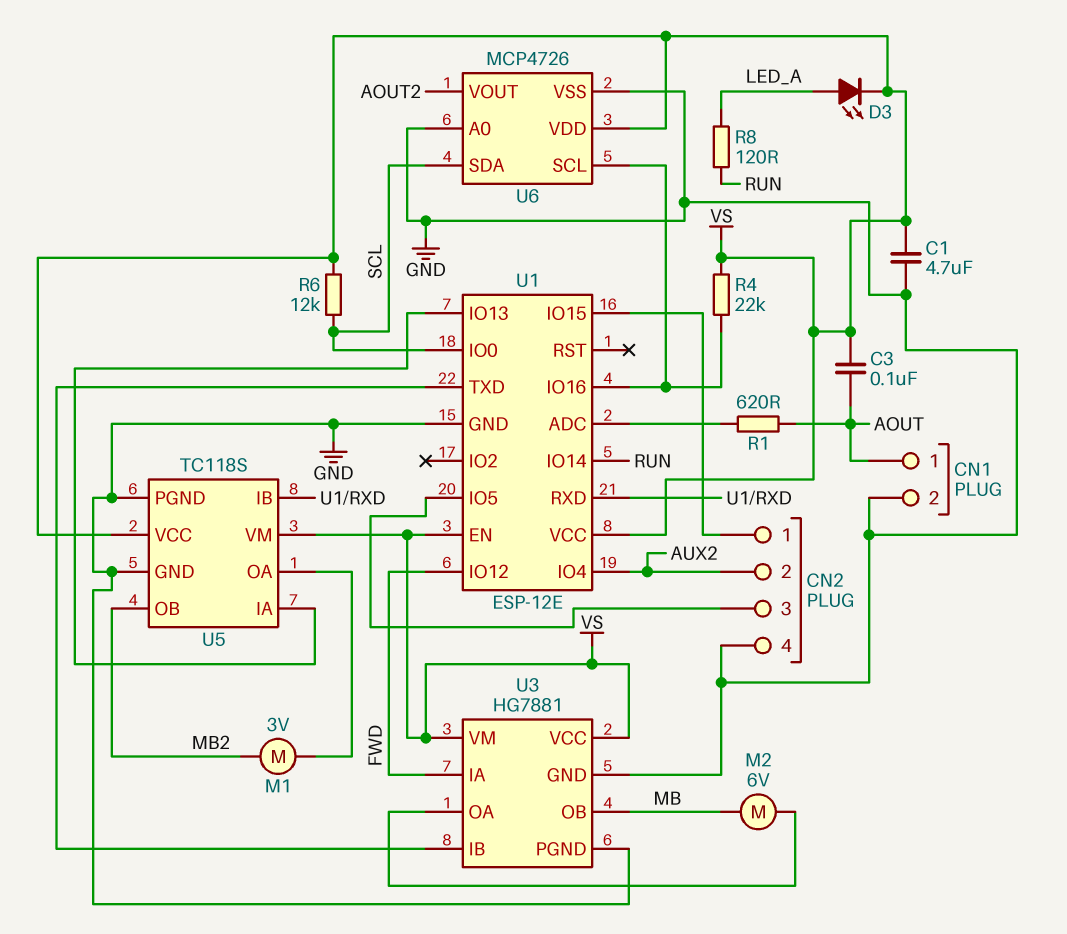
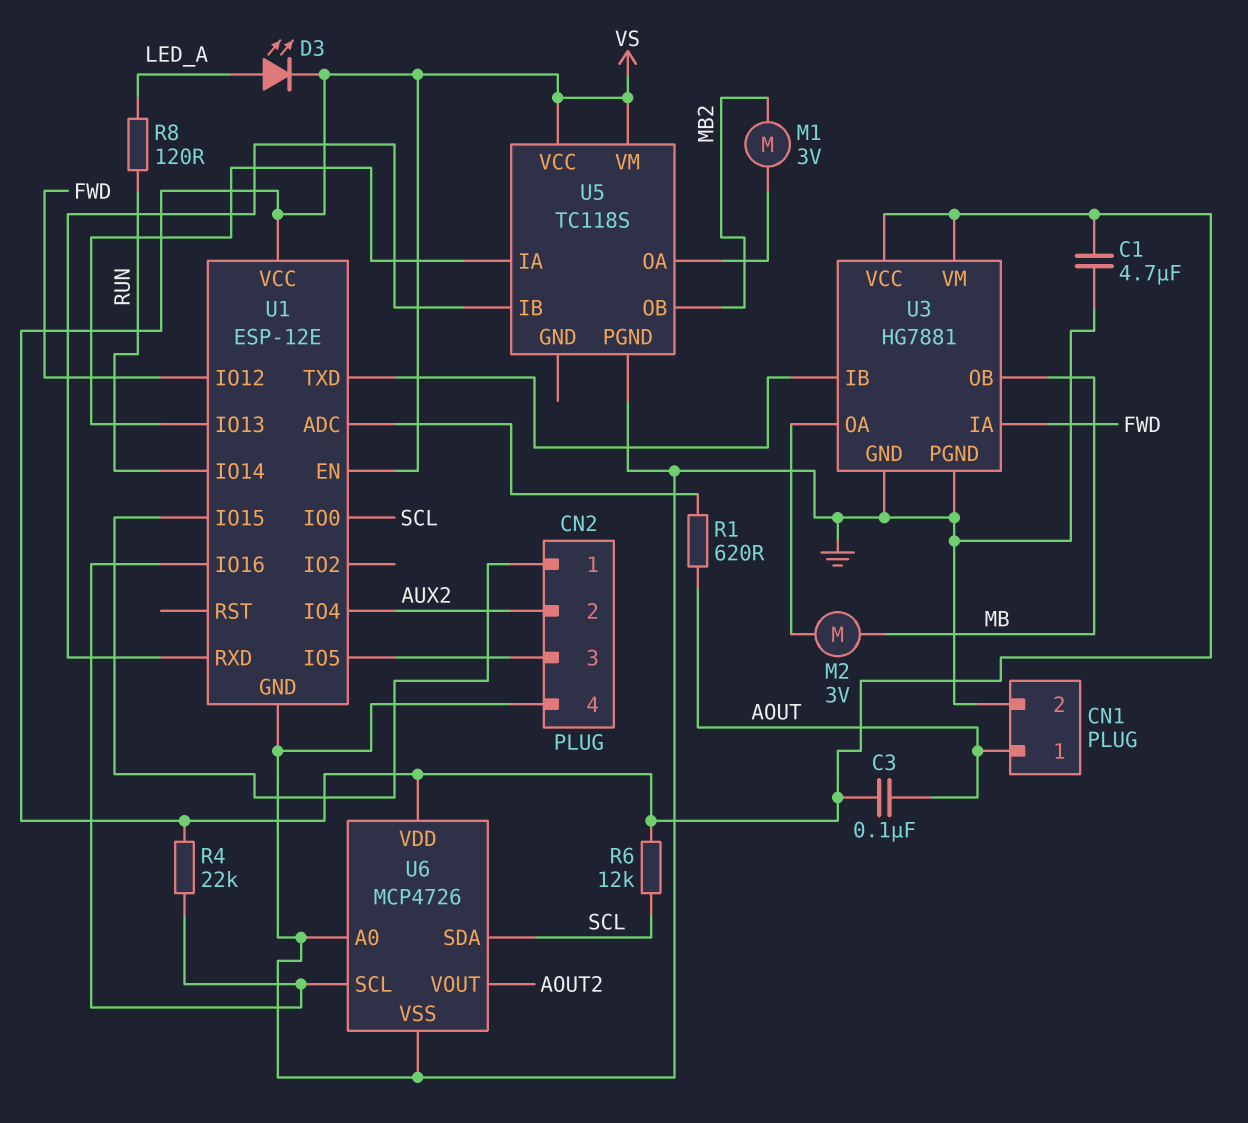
M2: motor 6V (MB, U3/OA) -> motor 3V (MB, U3/OA)
U5 pin GND: GND -> none

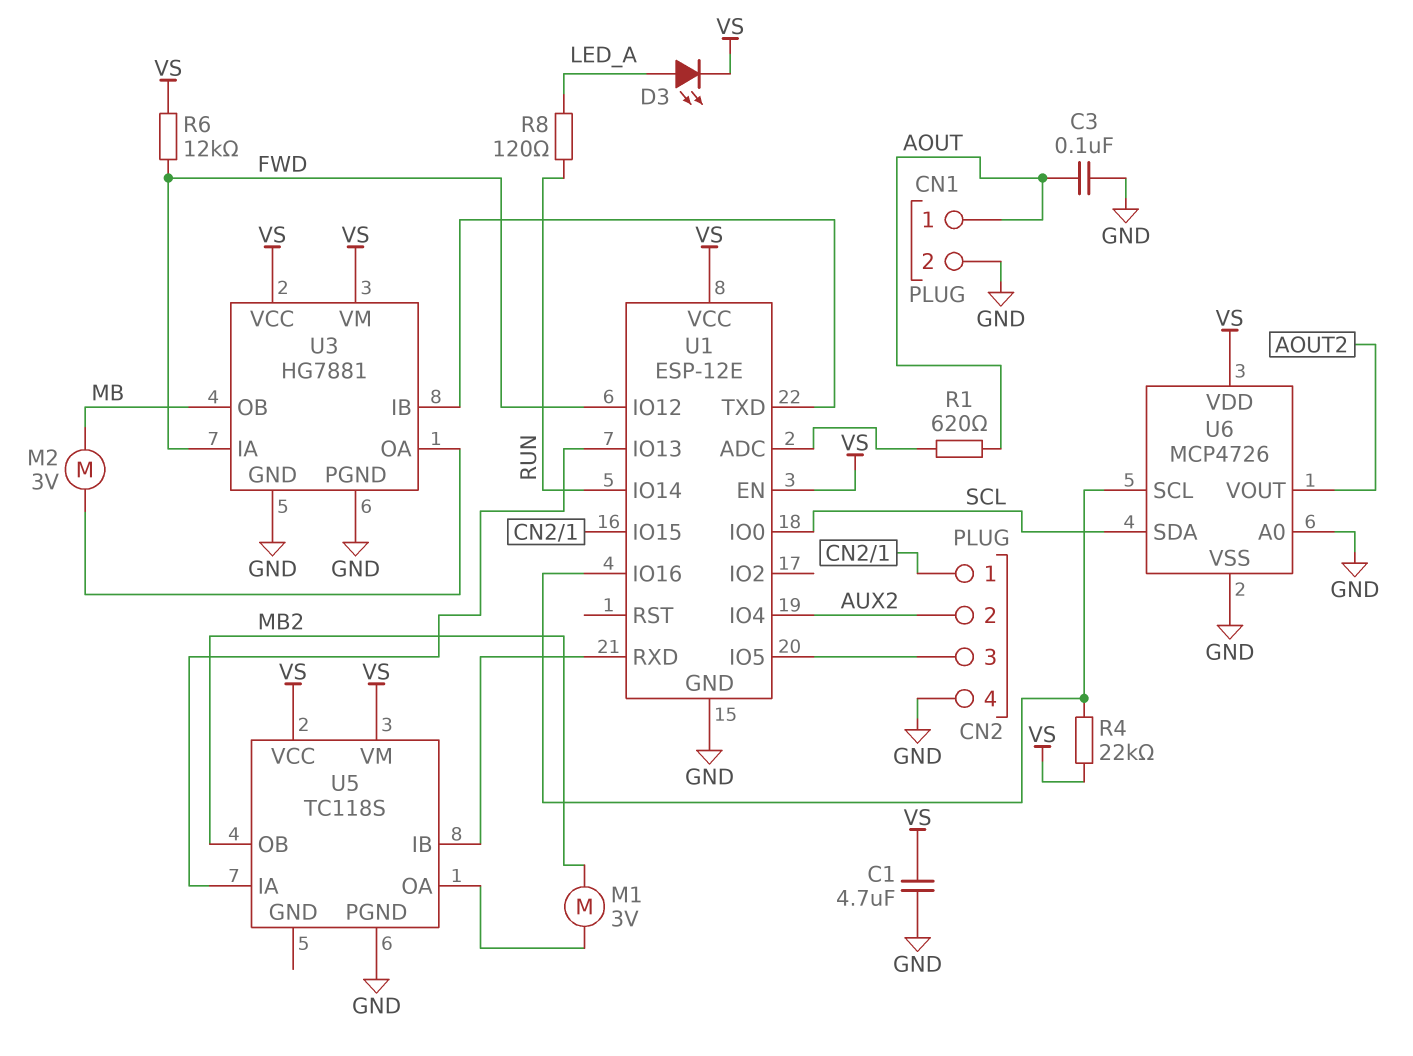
C3: 100nF (AOUT, VS) -> 100nF (AOUT, GND)
R6: 12k (SCL, VS) -> 12k (FWD, VS)

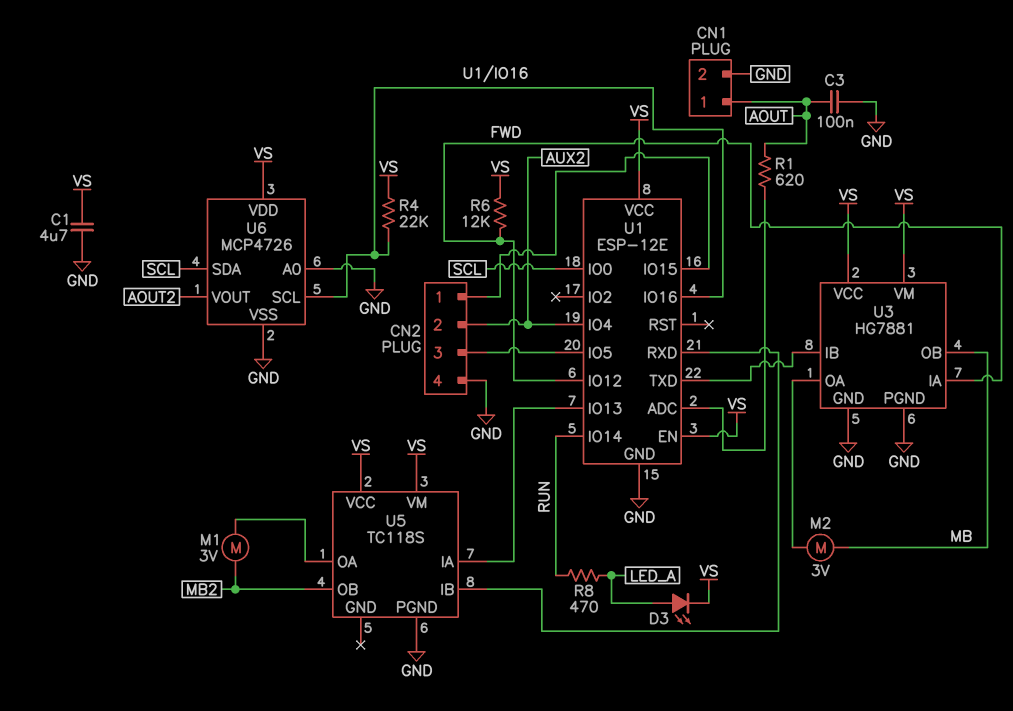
R8: 120 (LED_A, RUN) -> 470 (LED_A, RUN)

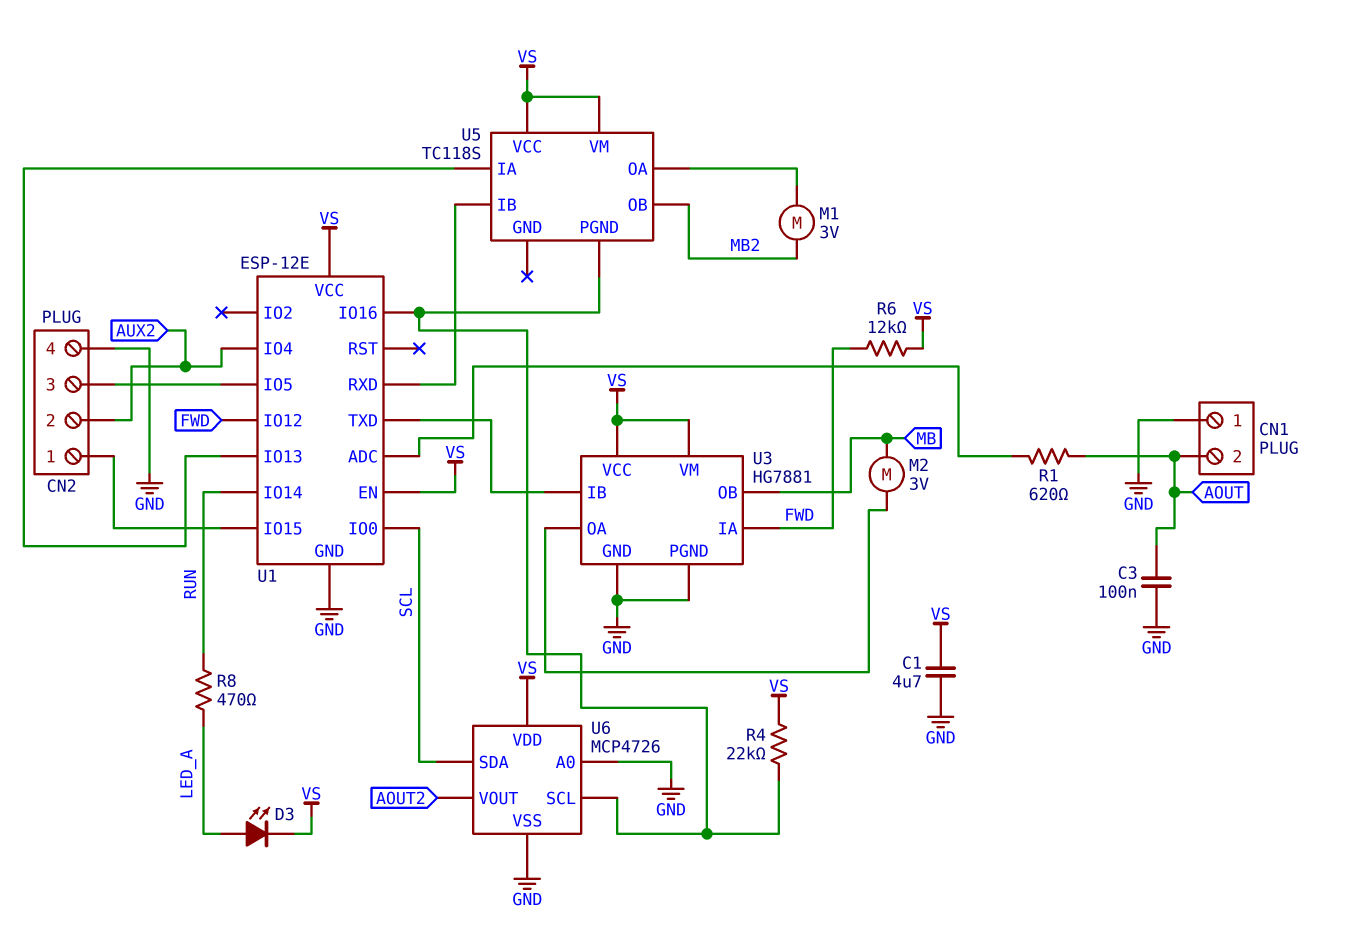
CN1 pin 1: AOUT -> GND
CN1 pin 2: GND -> AOUT
U5 pin PGND: GND -> U1/IO16

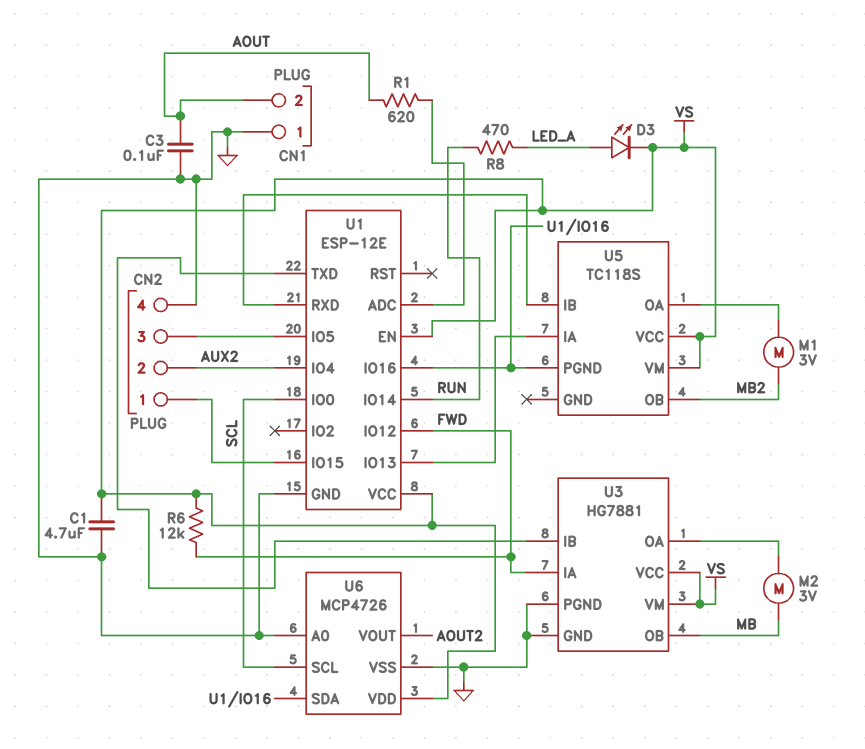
R4: 22k (U1/IO16, VS) -> none
U6 pin SCL: U1/IO16 -> SCL
U6 pin SDA: SCL -> U1/IO16

